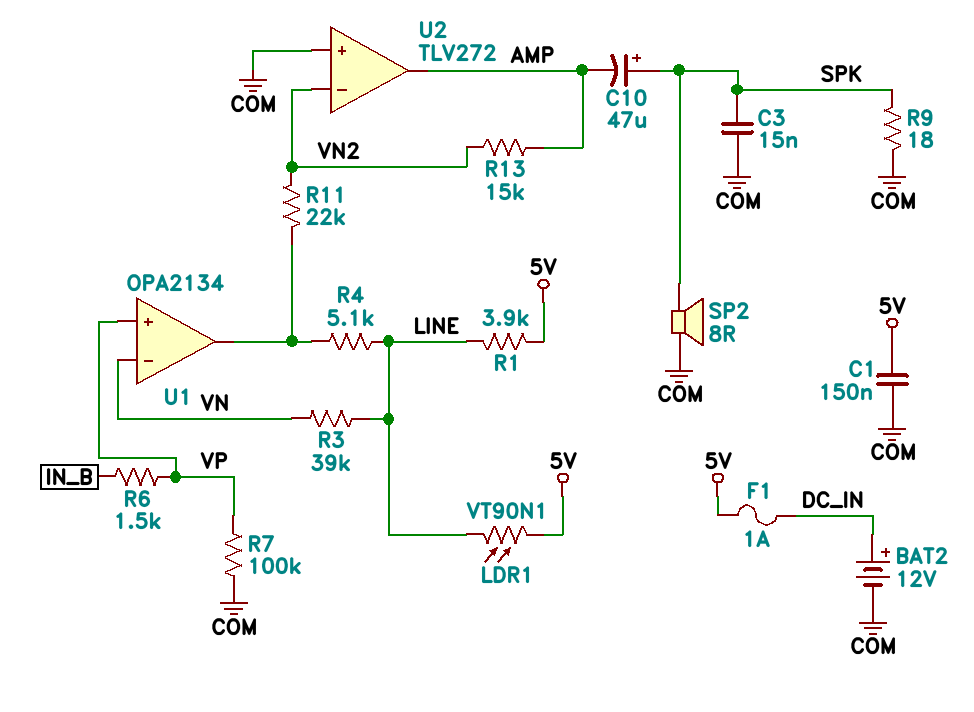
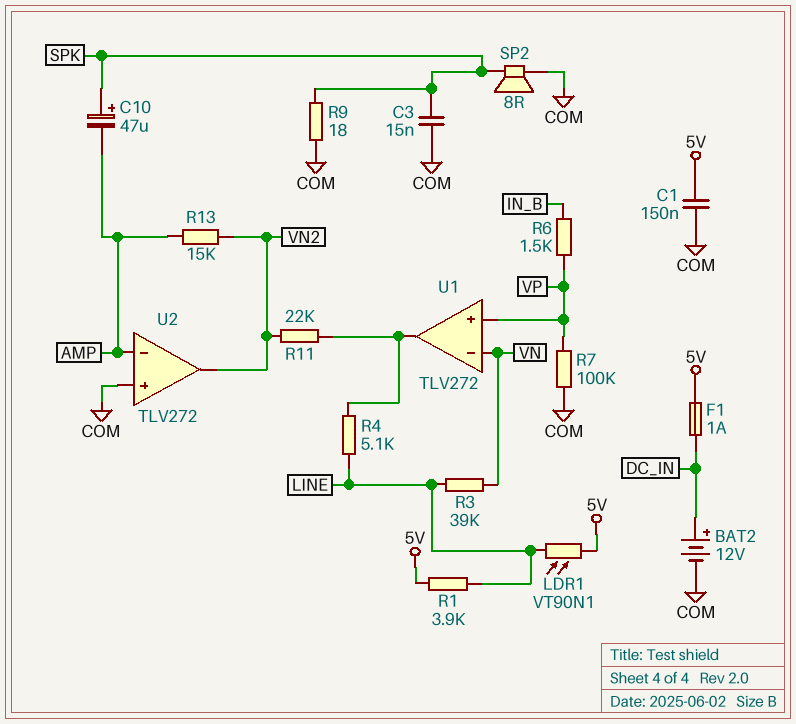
U1: OPA2134 -> TLV272
U2 pin in-: VN2 -> AMP
U2 pin out: AMP -> VN2

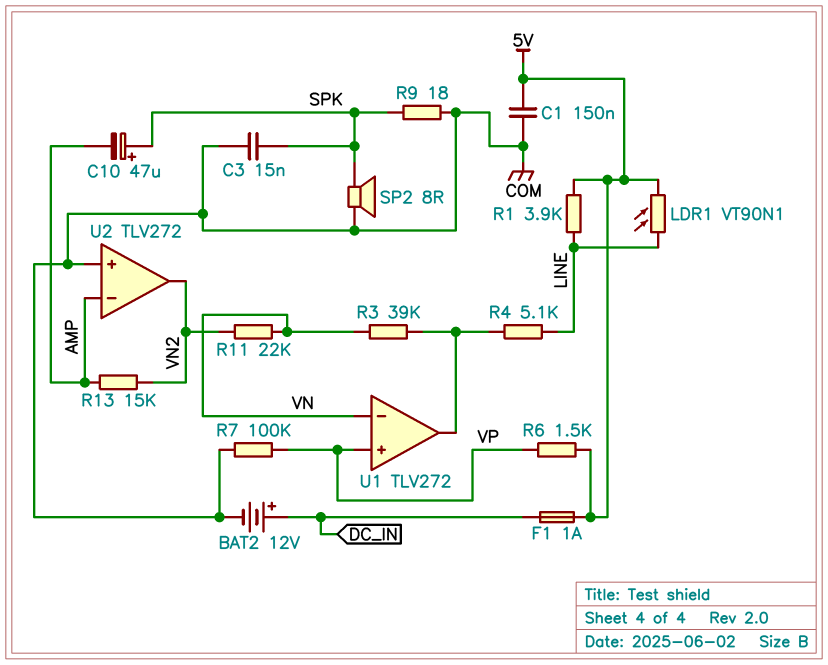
R3: 39k (LINE, VN) -> 39k (U1/out, VN)
R6: 1.5k (IN_B, VP) -> 1.5k (5V, VP)
R11: 22k (U1/out, VN2) -> 22k (VN, VN2)

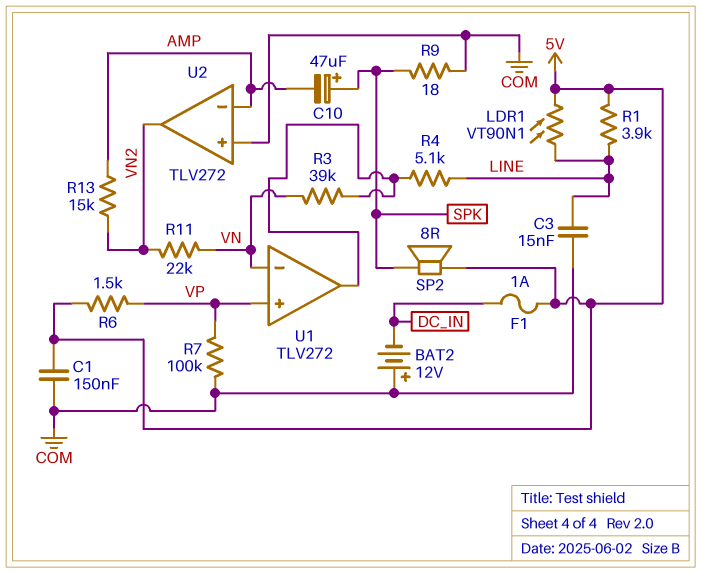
BAT2: 12V (plus DC_IN, minus COM) -> 12V (plus COM, minus DC_IN)
C3: 15nF (COM, SPK) -> 15nF (COM, LINE)
SP2: speaker 8R (COM, SPK) -> speaker 8R (5V, SPK)

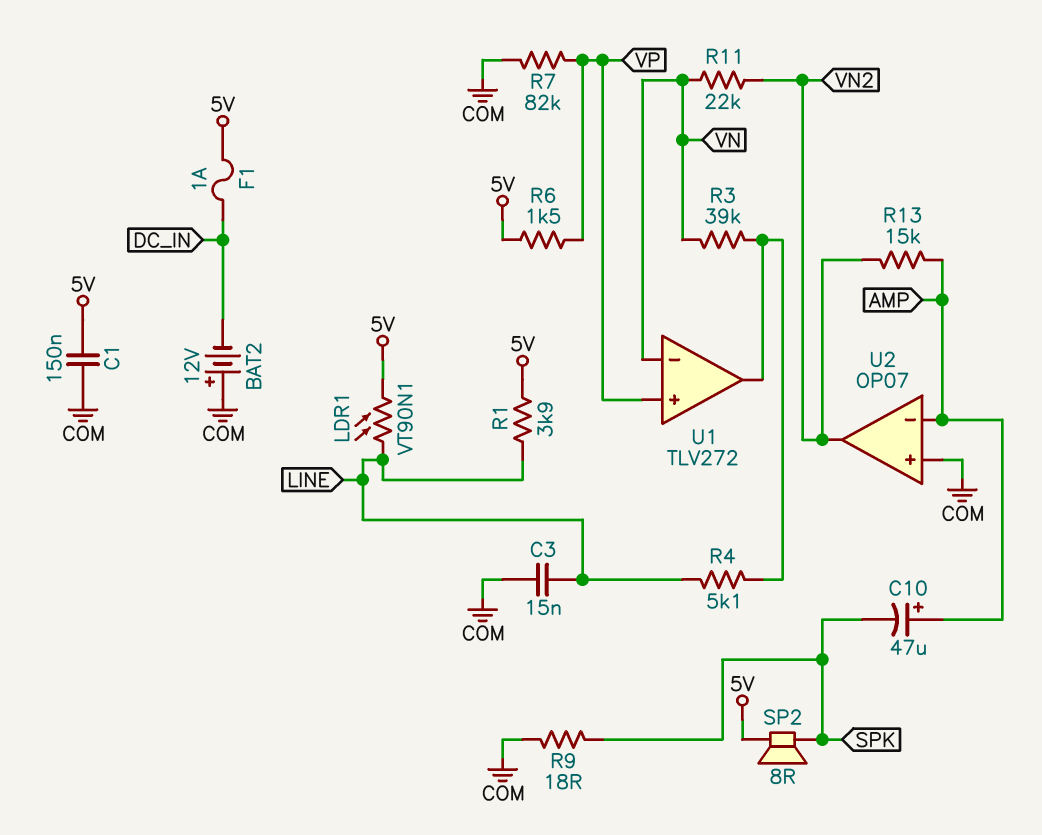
C10: 47uF (plus SPK, minus AMP) -> 47uF (plus AMP, minus SPK)
R7: 100k (COM, VP) -> 82k (COM, VP)
U2: TLV272 -> OP07

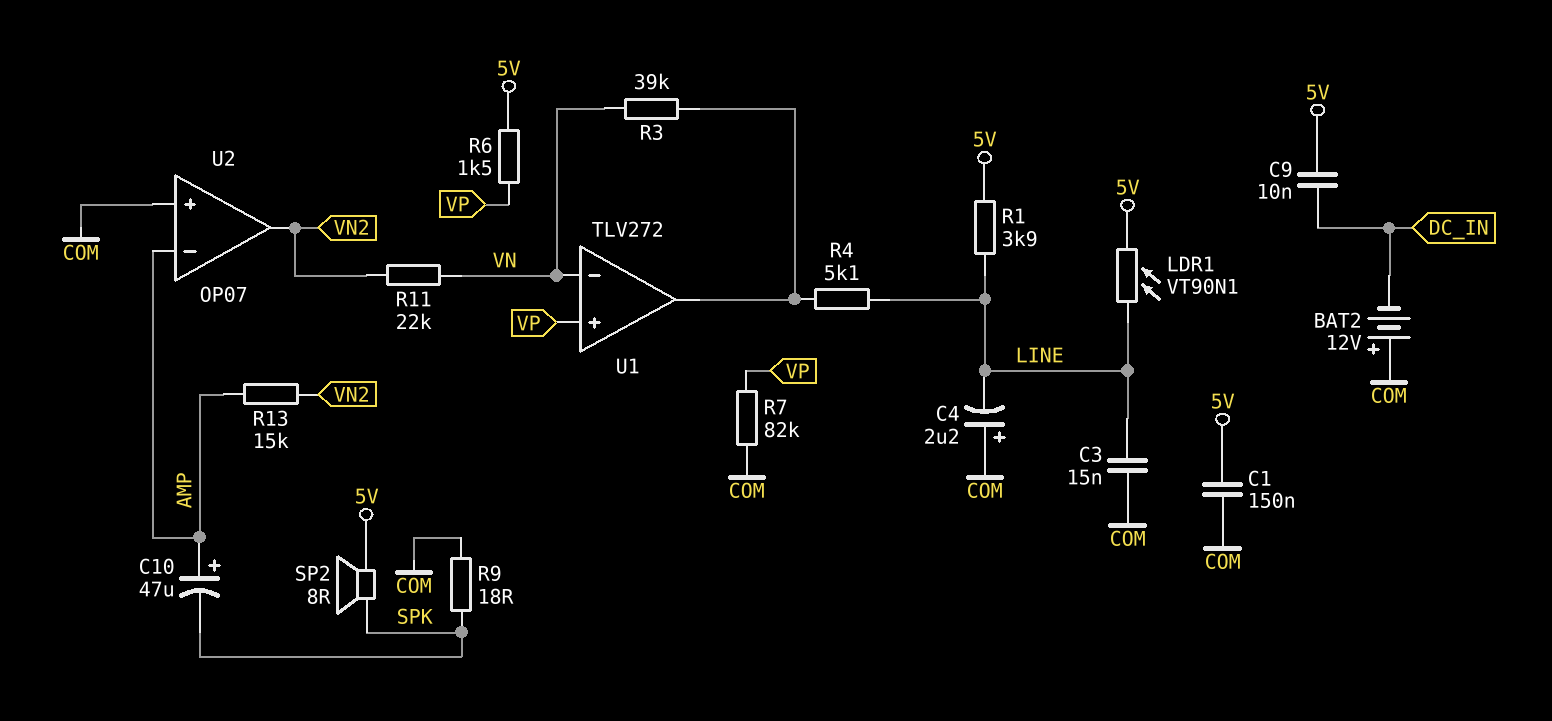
C4: none -> 2.2uF (plus COM, minus LINE)
C9: none -> 10nF (5V, DC_IN)
F1: 1A (5V, DC_IN) -> none

